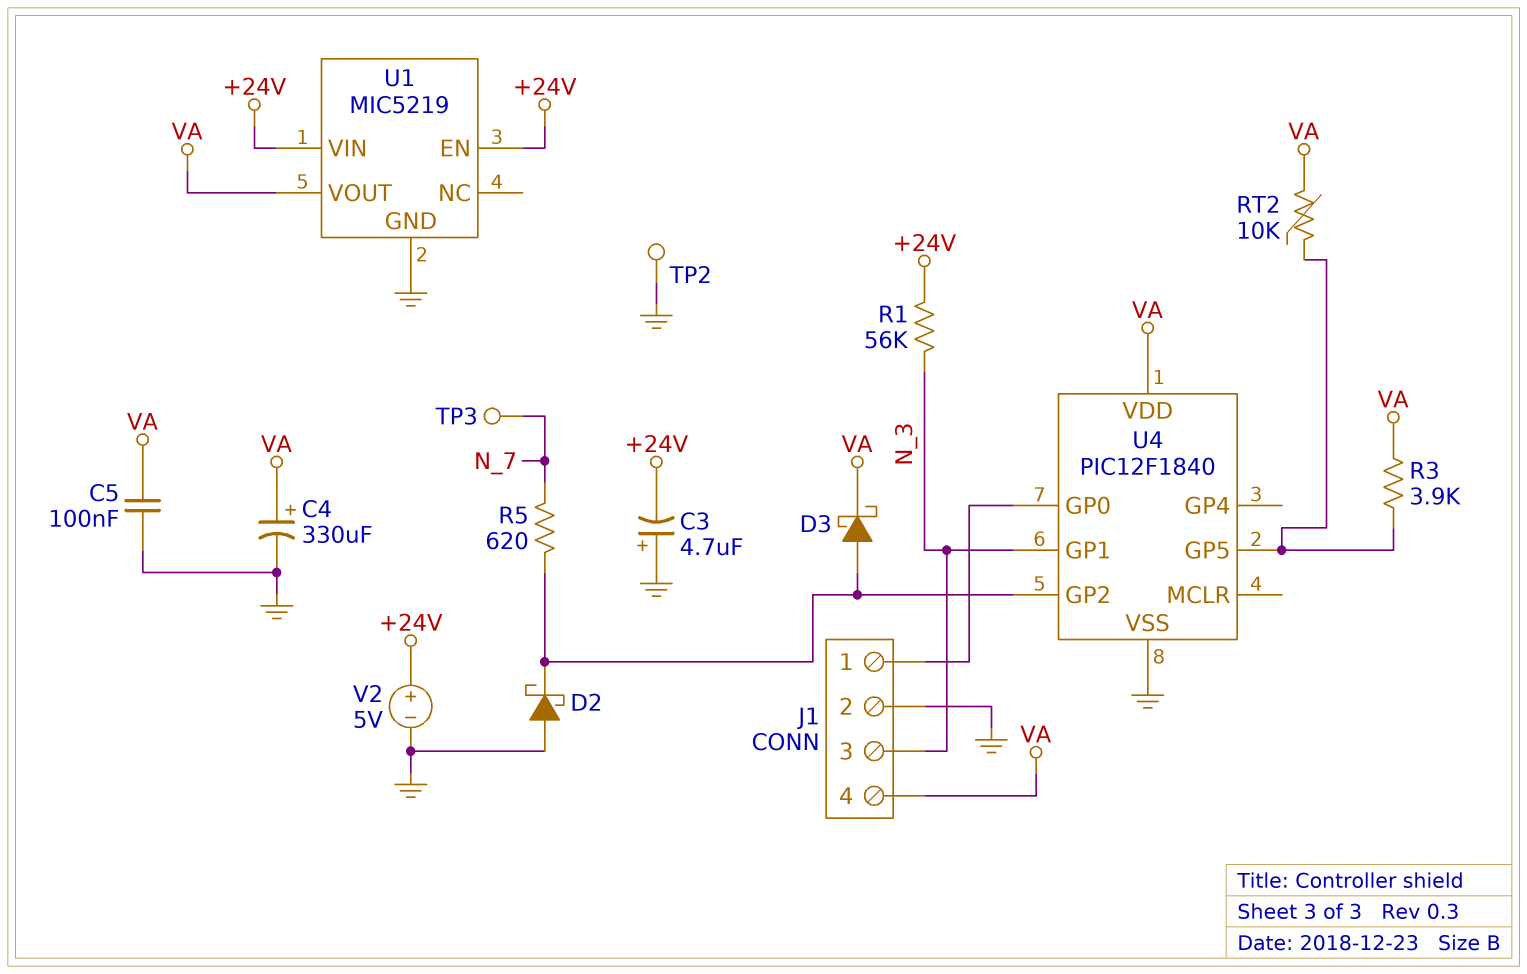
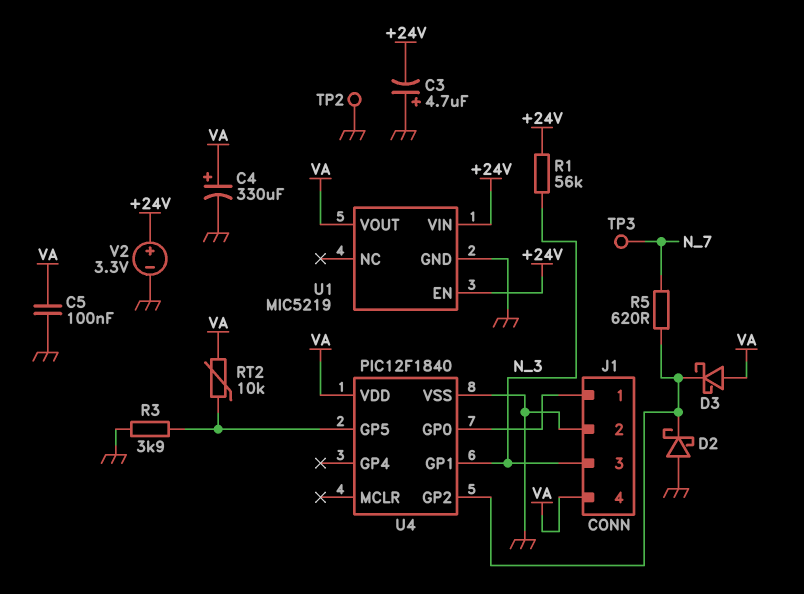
D3: schottky (A U4/GP2, K VA) -> schottky (A VA, K U4/GP2)
R3: 3.9k (U4/GP5, VA) -> 3.9k (GND, U4/GP5)
V2: 5V (plus +24V, minus GND) -> 3.3V (plus +24V, minus GND)

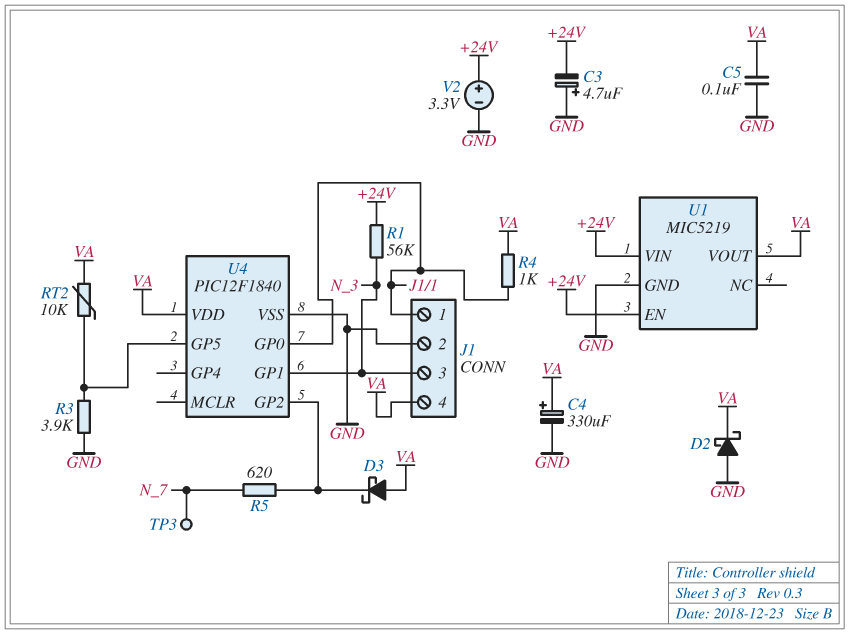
D2: schottky (A GND, K U4/GP2) -> schottky (A GND, K VA)
R4: none -> 1k (J1/1, VA)
TP2: test point (GND) -> none

